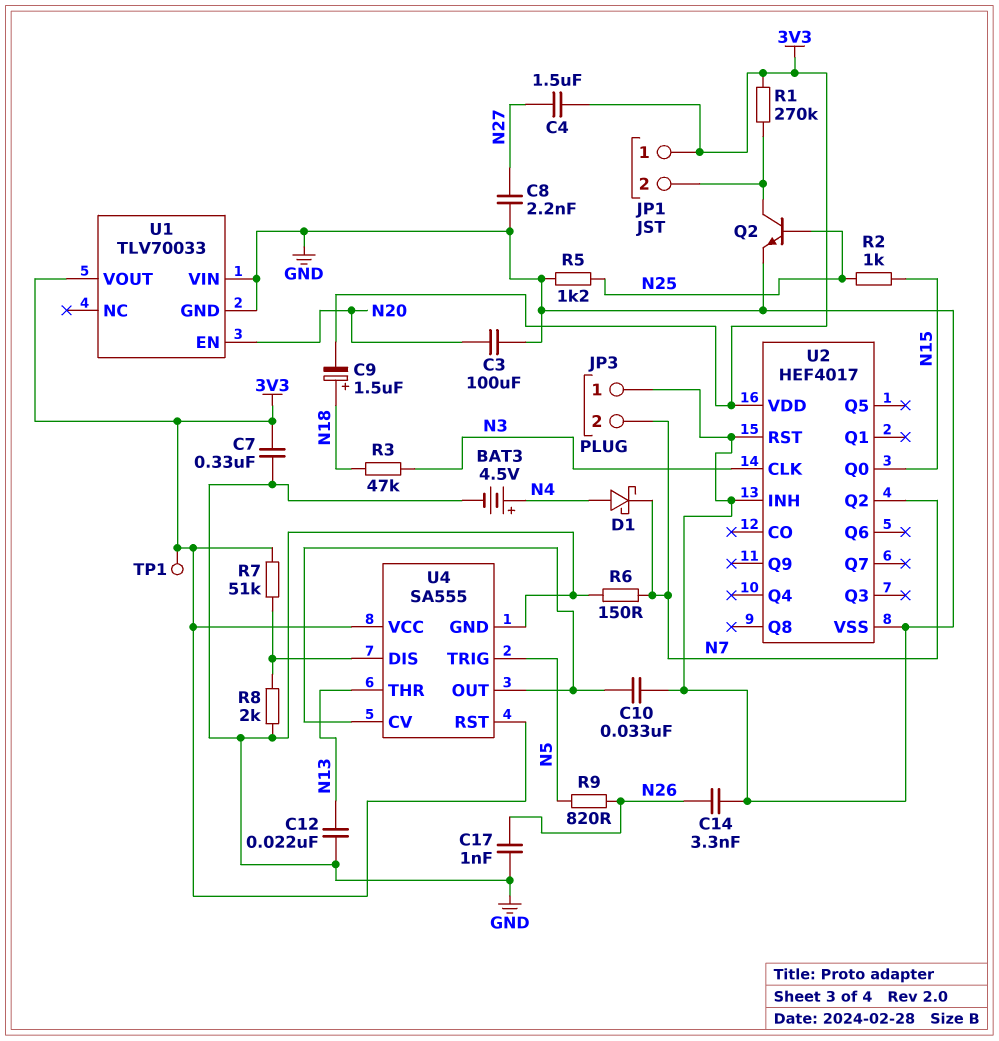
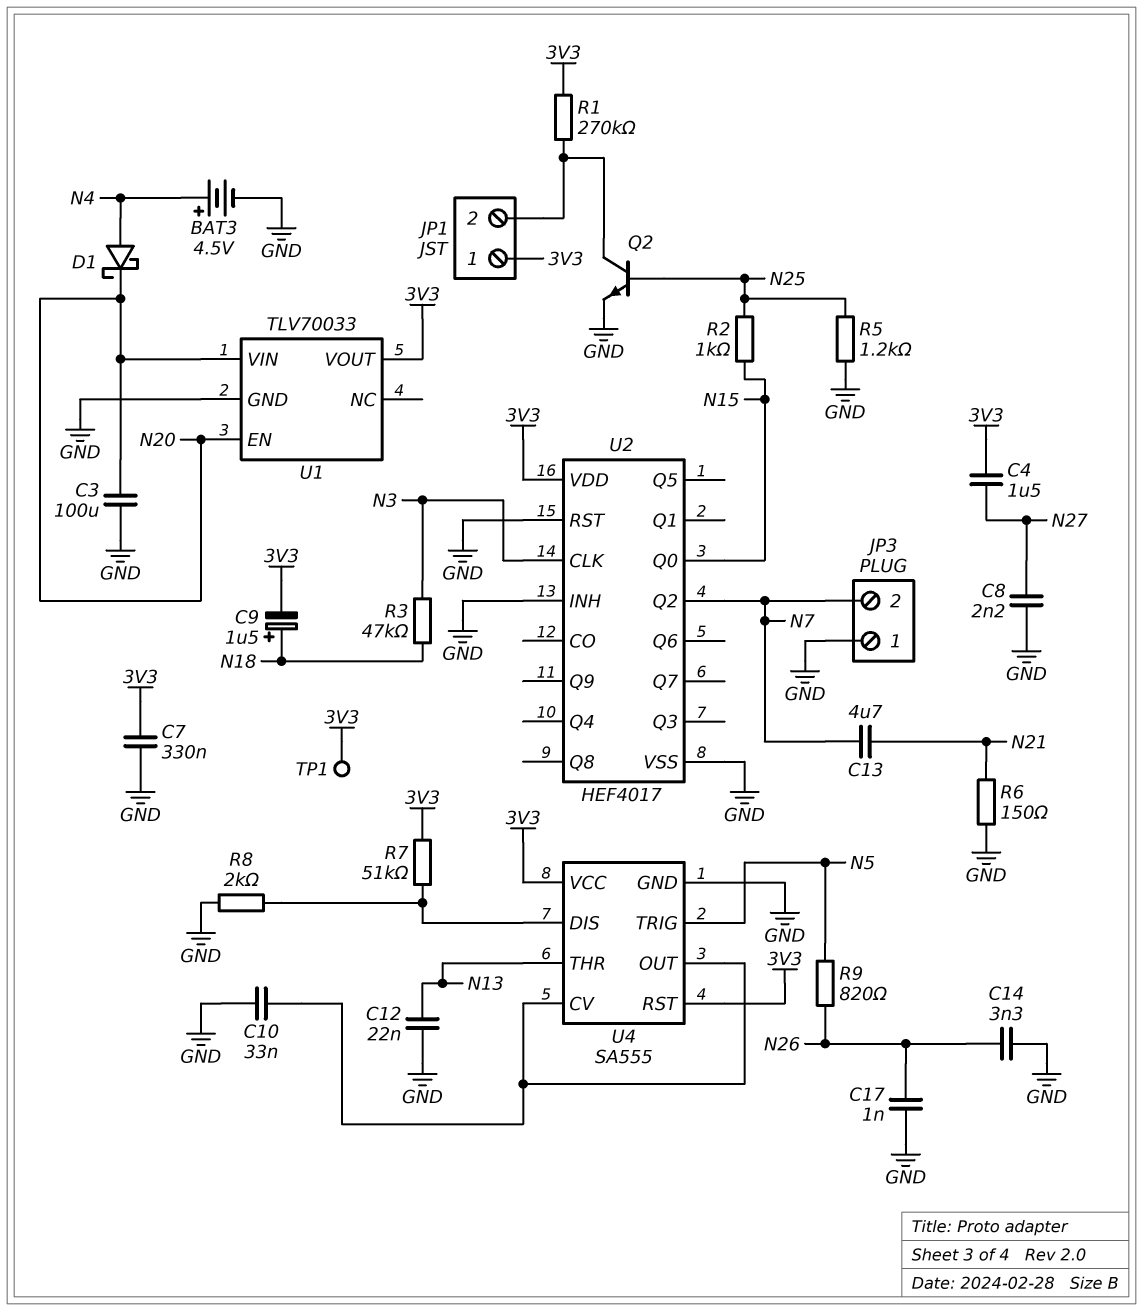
C13: none -> 4.7uF (N7, N21)
D1: schottky (A N4, K N7) -> schottky (A N4, K N20)
R6: 150 (GND, N7) -> 150 (GND, N21)
U1 pin VIN: GND -> N20

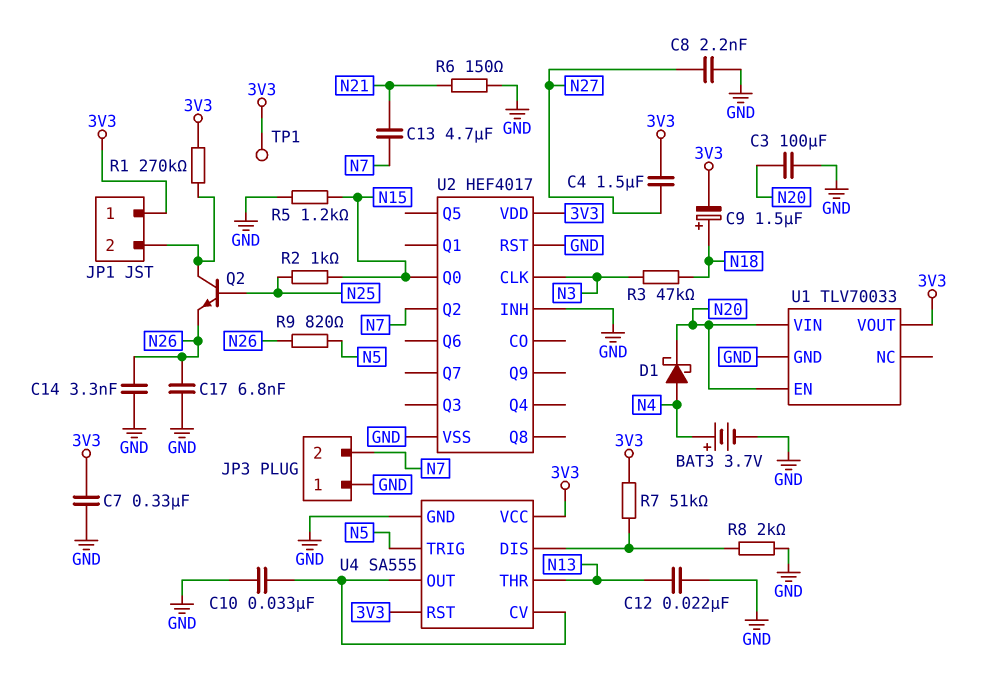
BAT3: 4.5V (plus N4, minus GND) -> 3.7V (plus N4, minus GND)
C17: 1nF (GND, N26) -> 6.8nF (GND, N26)
Q2: NPN (B N25, C JP1/2, E GND) -> NPN (B N25, C JP1/2, E N26)
R5: 1.2k (GND, N25) -> 1.2k (GND, N15)

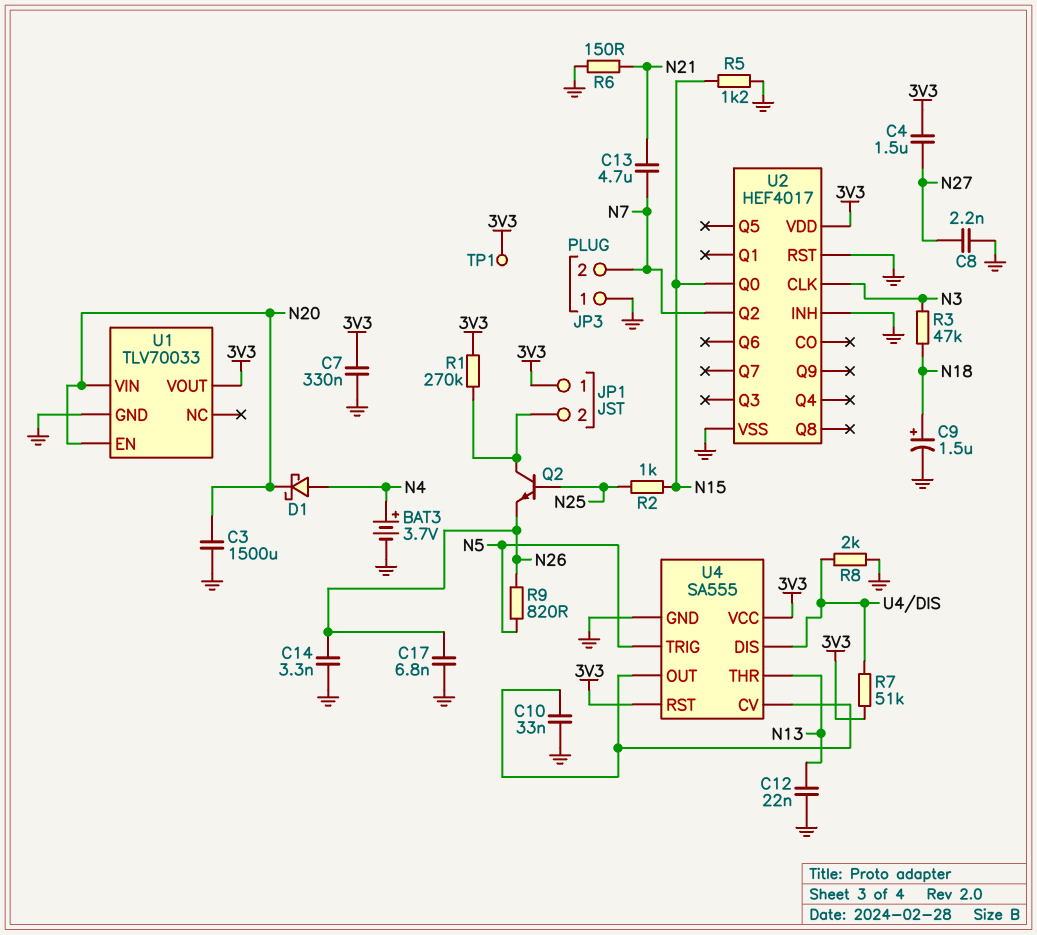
C3: 100uF (GND, N20) -> 1500uF (GND, N20)
C9: 1.5uF (plus N18, minus 3V3) -> 1.5uF (plus N18, minus GND)

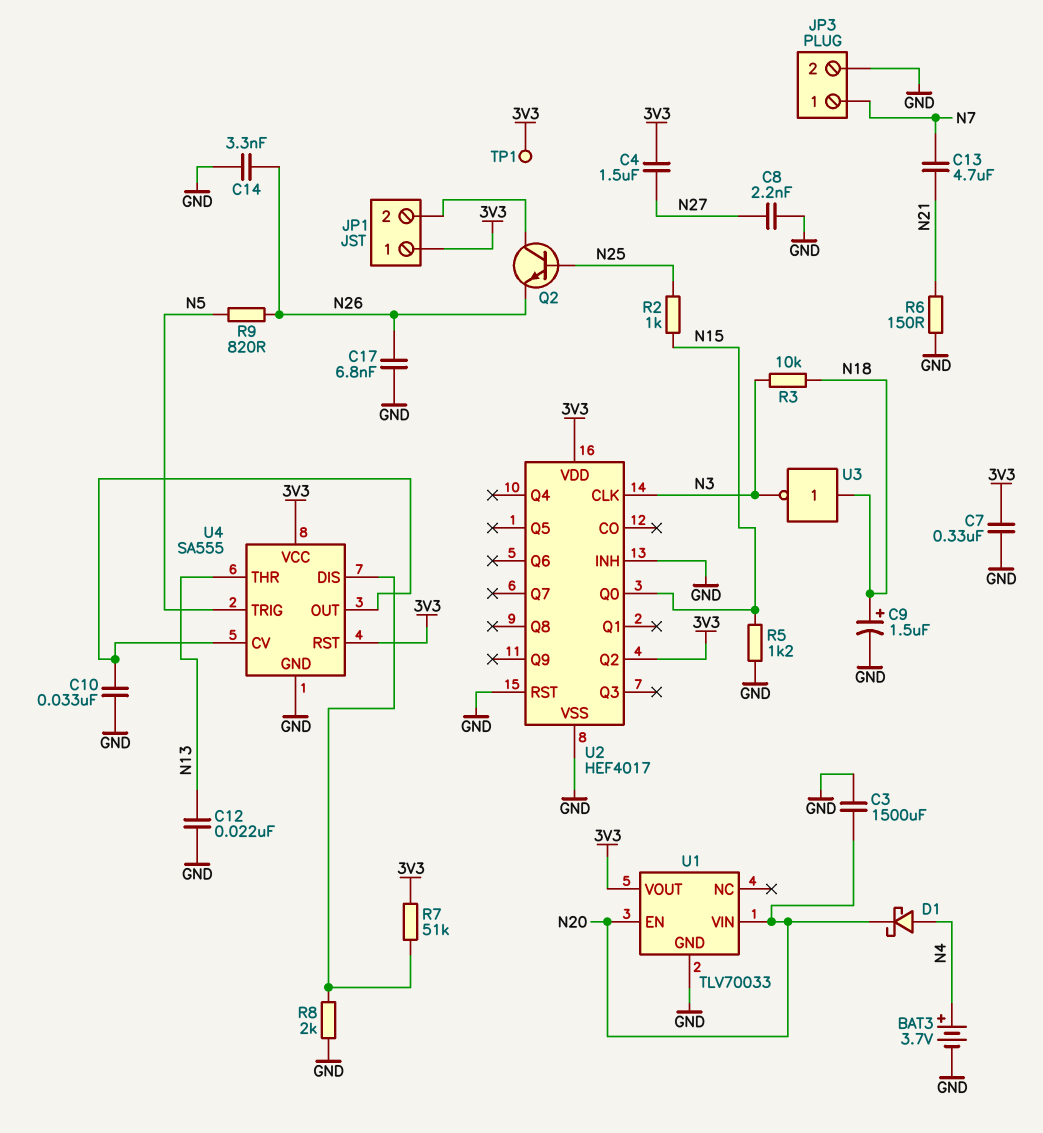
JP3 pin 1: GND -> N7
JP3 pin 2: N7 -> GND
R1: 270k (3V3, JP1/2) -> none
R3: 47k (N3, N18) -> 10k (N3, N18)
U2 pin Q2: N7 -> 3V3
U3: none -> NOT (in N18, out N3)

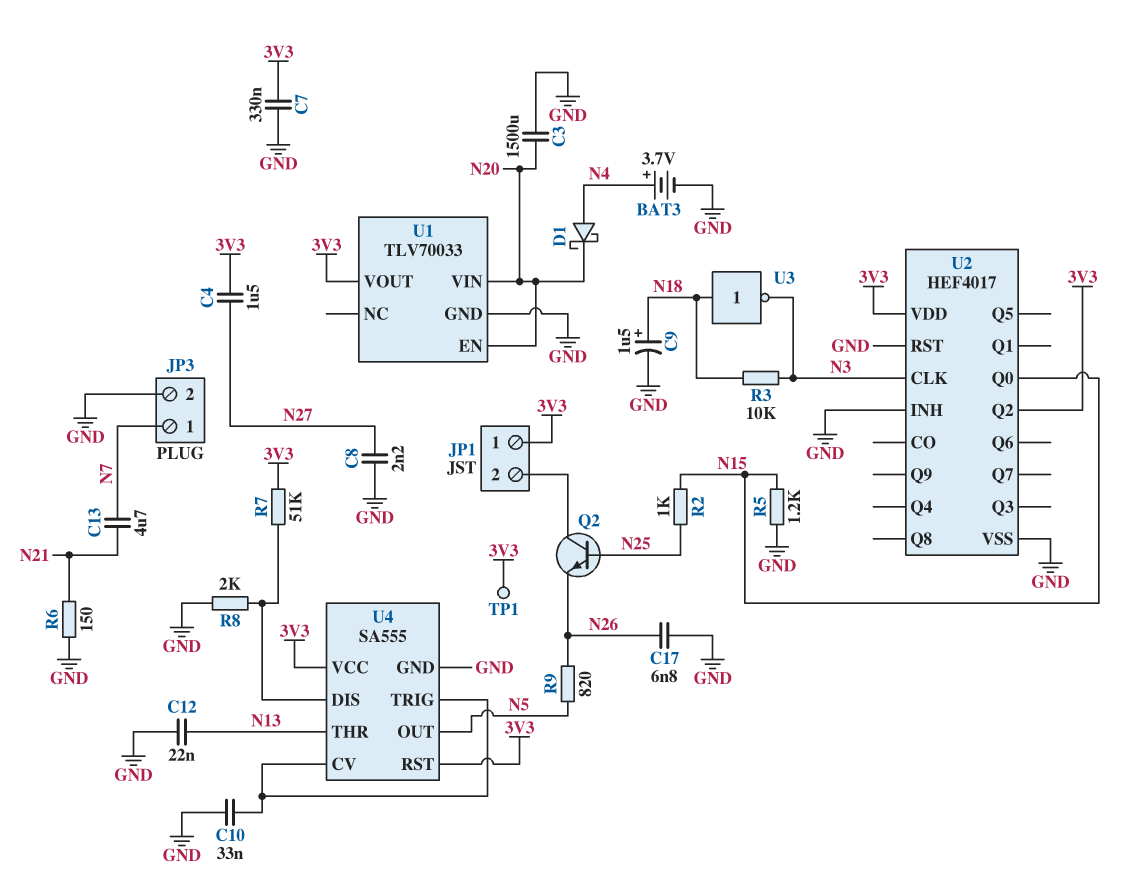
C14: 3.3nF (GND, N26) -> none
U4 pin OUT: U4/CV -> N5
U4 pin TRIG: N5 -> U4/CV

